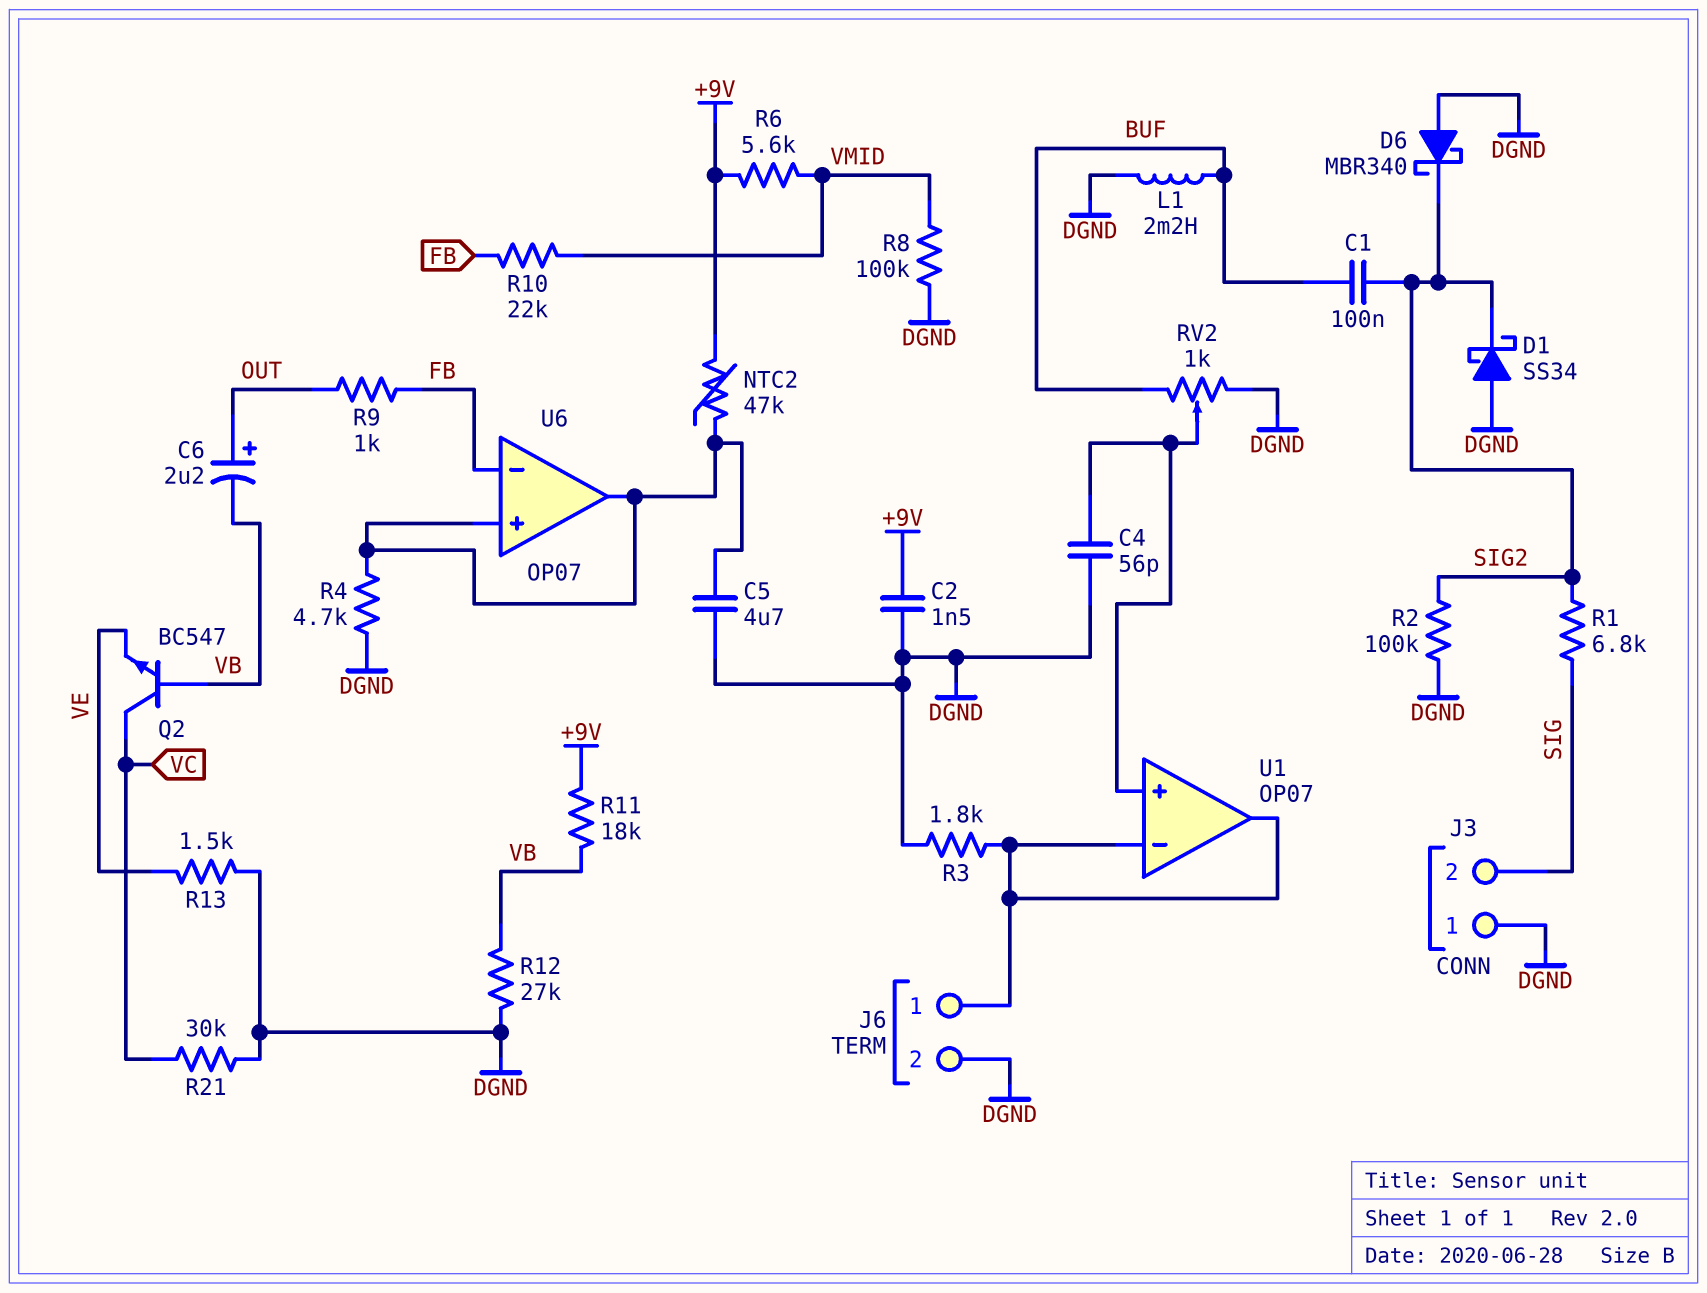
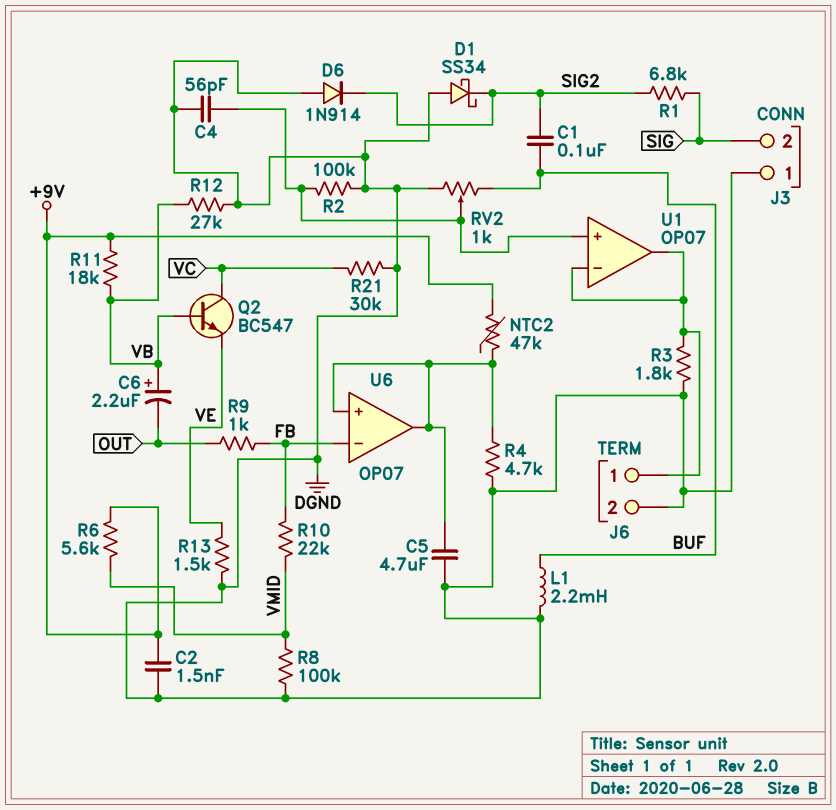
C6: 2.2uF (plus OUT, minus VB) -> 2.2uF (plus VB, minus OUT)
D6: schottky MBR340 (A DGND, K SIG2) -> diode 1N914 (A DGND, K SIG2)
R2: 100k (DGND, SIG2) -> 100k (DGND, U1/in+)

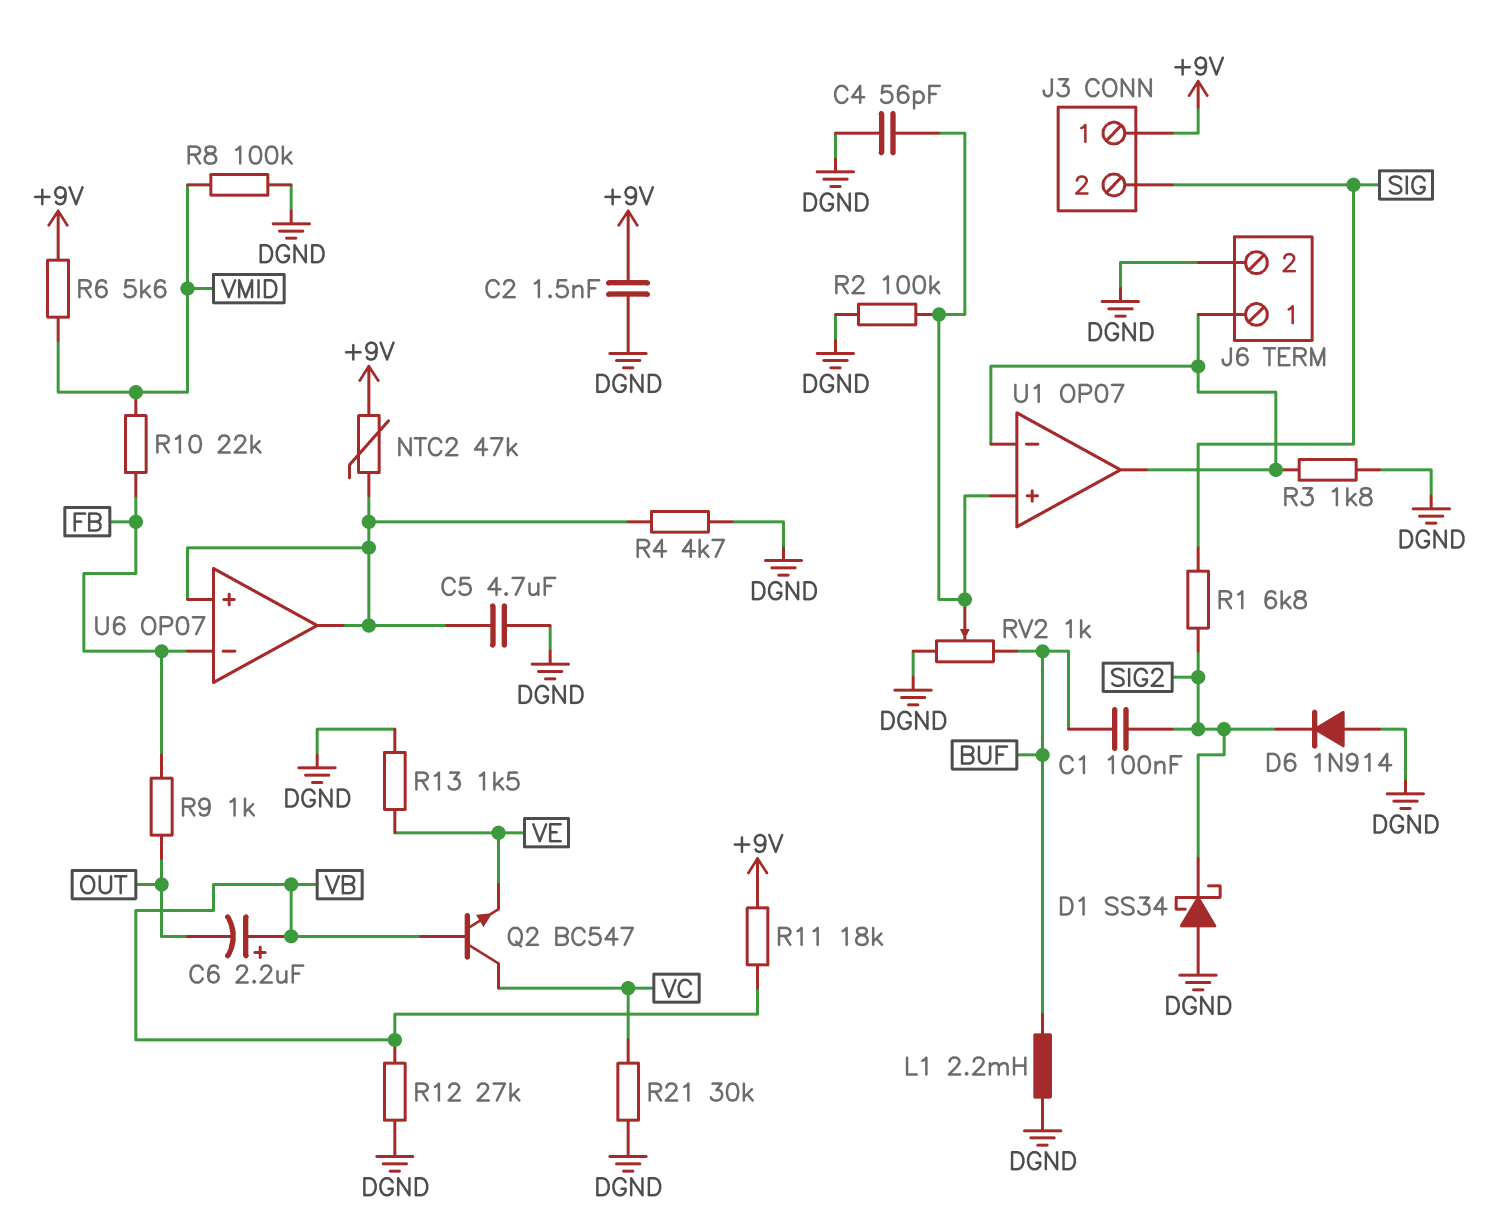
J3 pin 1: DGND -> +9V

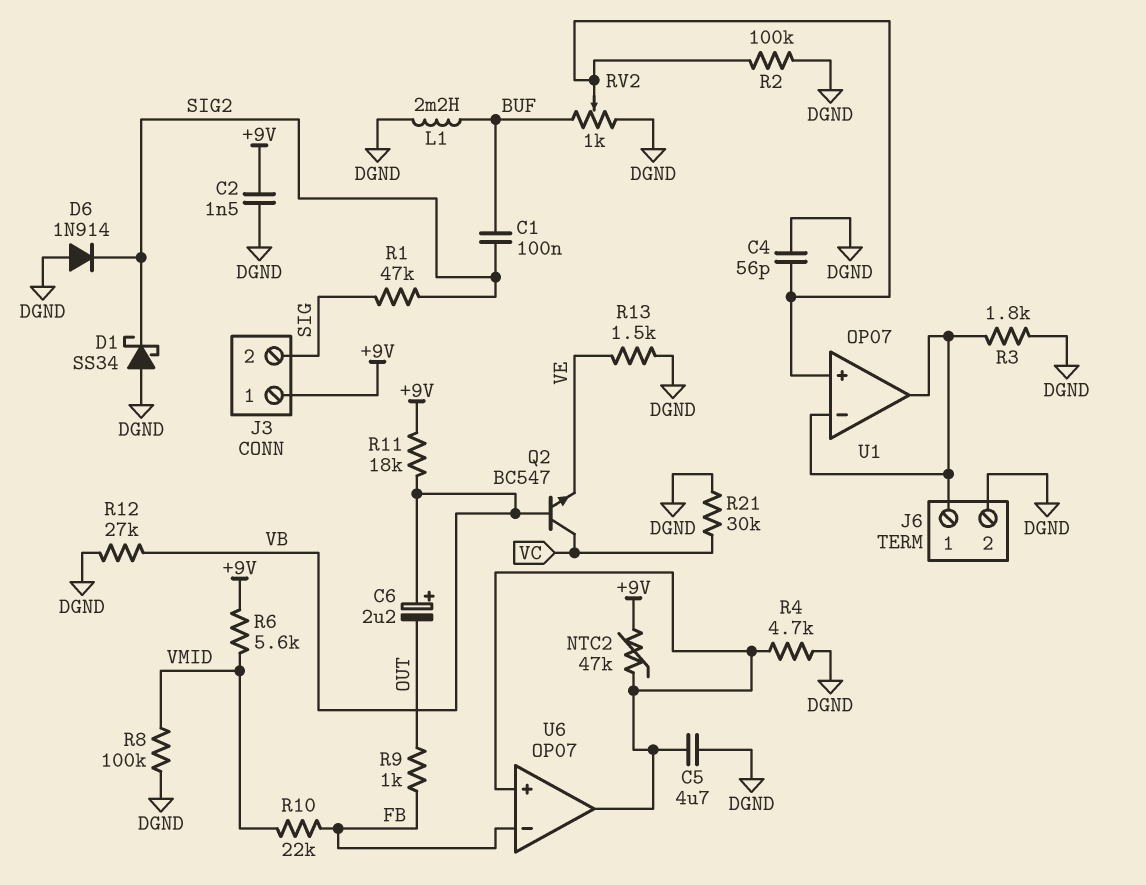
R1: 6.8k (SIG, SIG2) -> 47k (SIG, SIG2)

